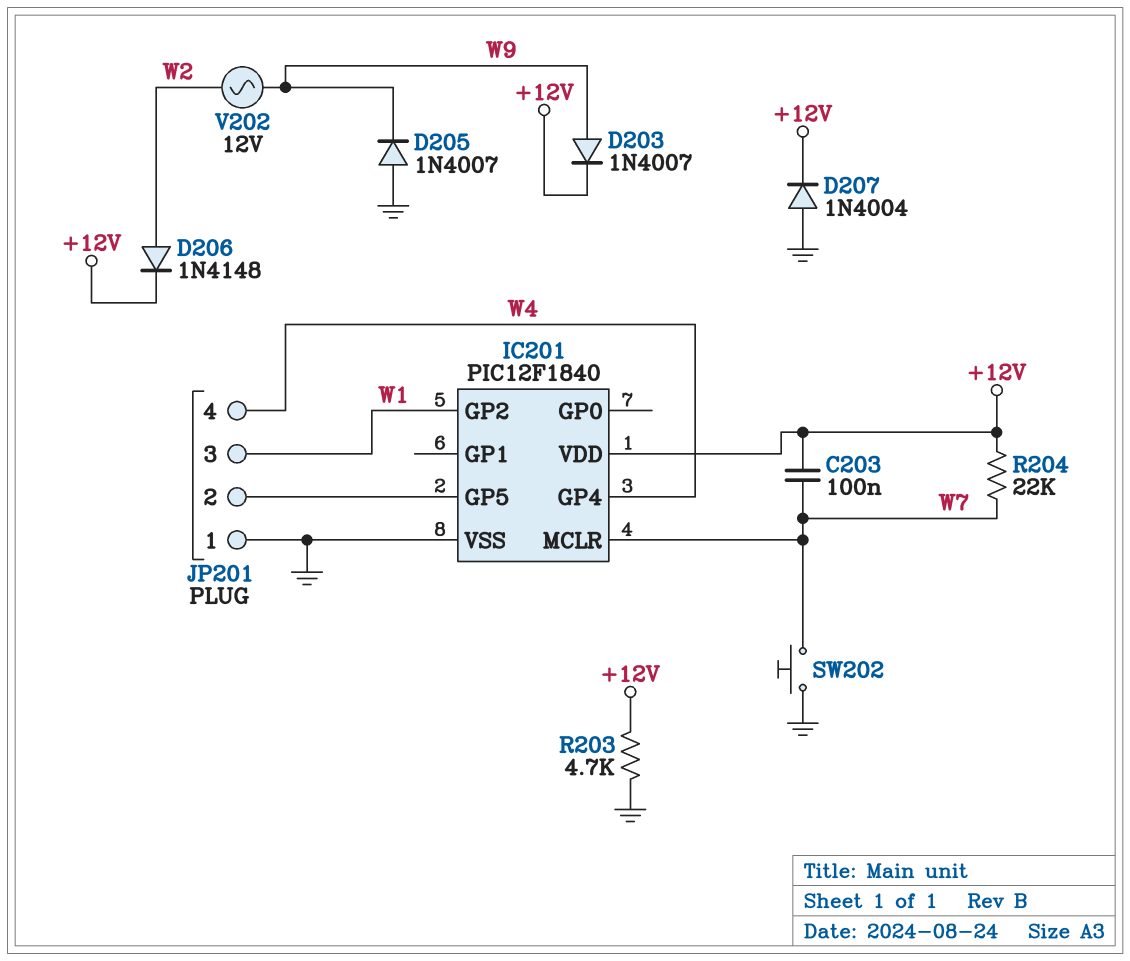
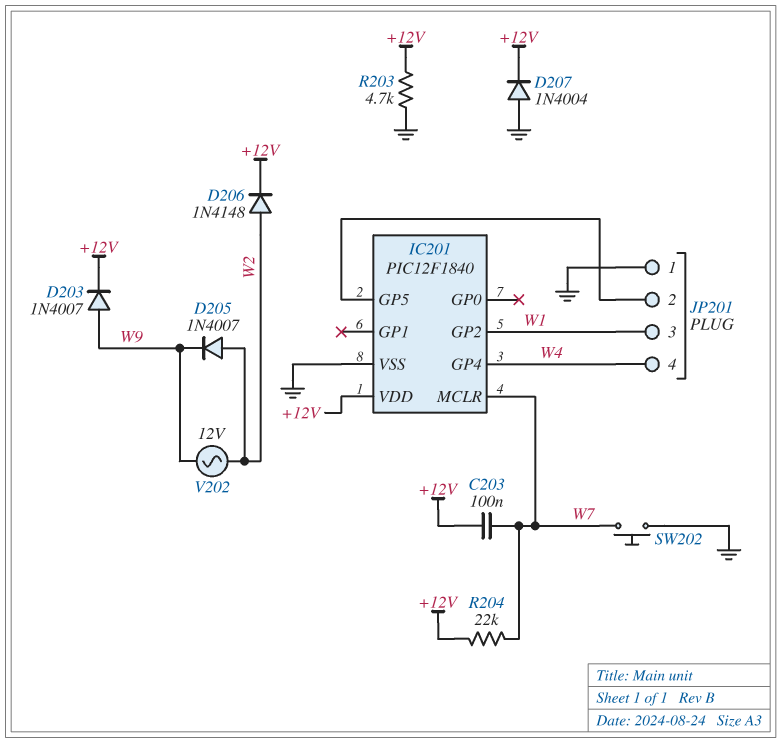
D205: diode 1N4007 (A GND, K W9) -> diode 1N4007 (A W2, K W9)

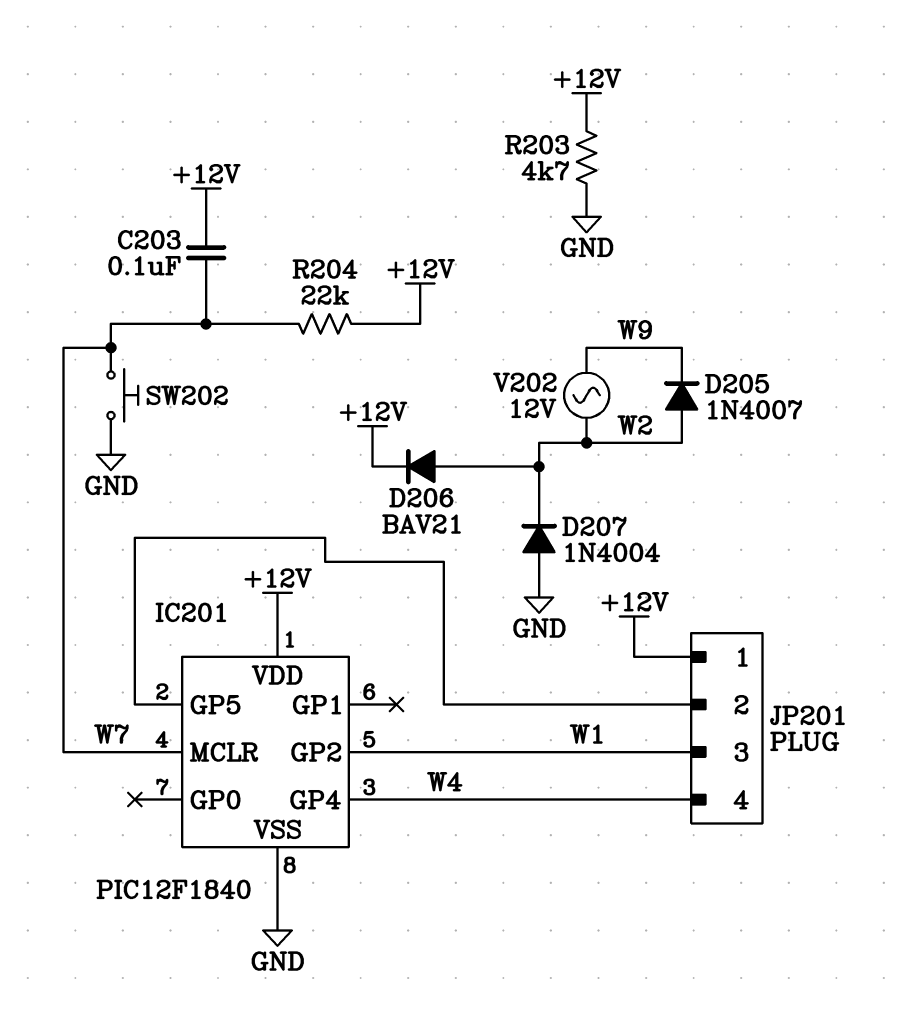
D203: diode 1N4007 (A W9, K +12V) -> none
D206: diode 1N4148 (A W2, K +12V) -> diode BAV21 (A W2, K +12V)
D207: diode 1N4004 (A GND, K +12V) -> diode 1N4004 (A GND, K W2)
JP201 pin 1: GND -> +12V

